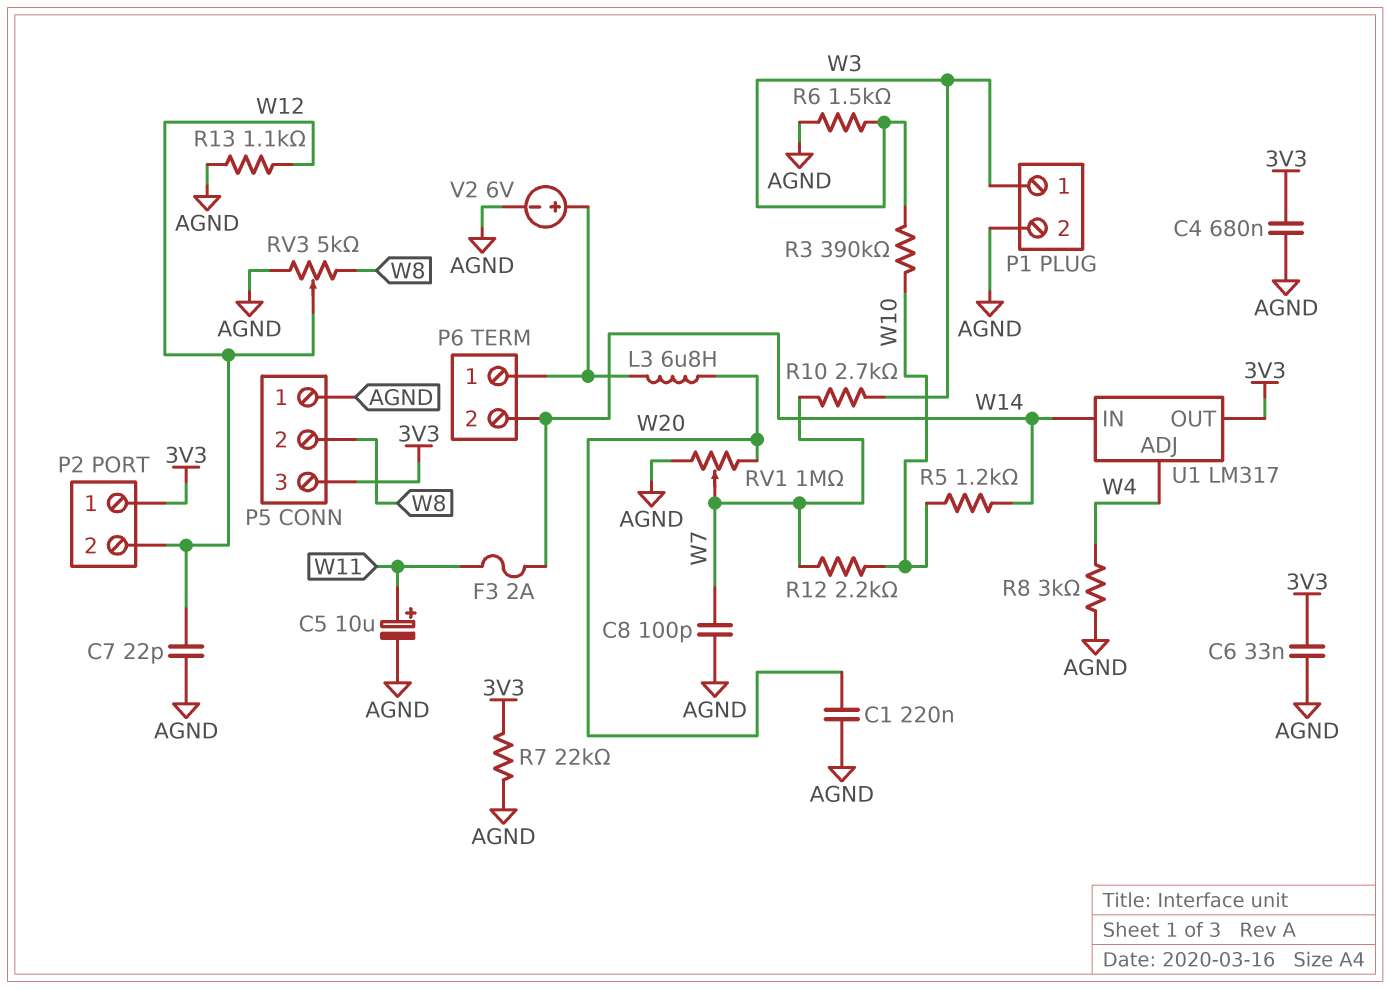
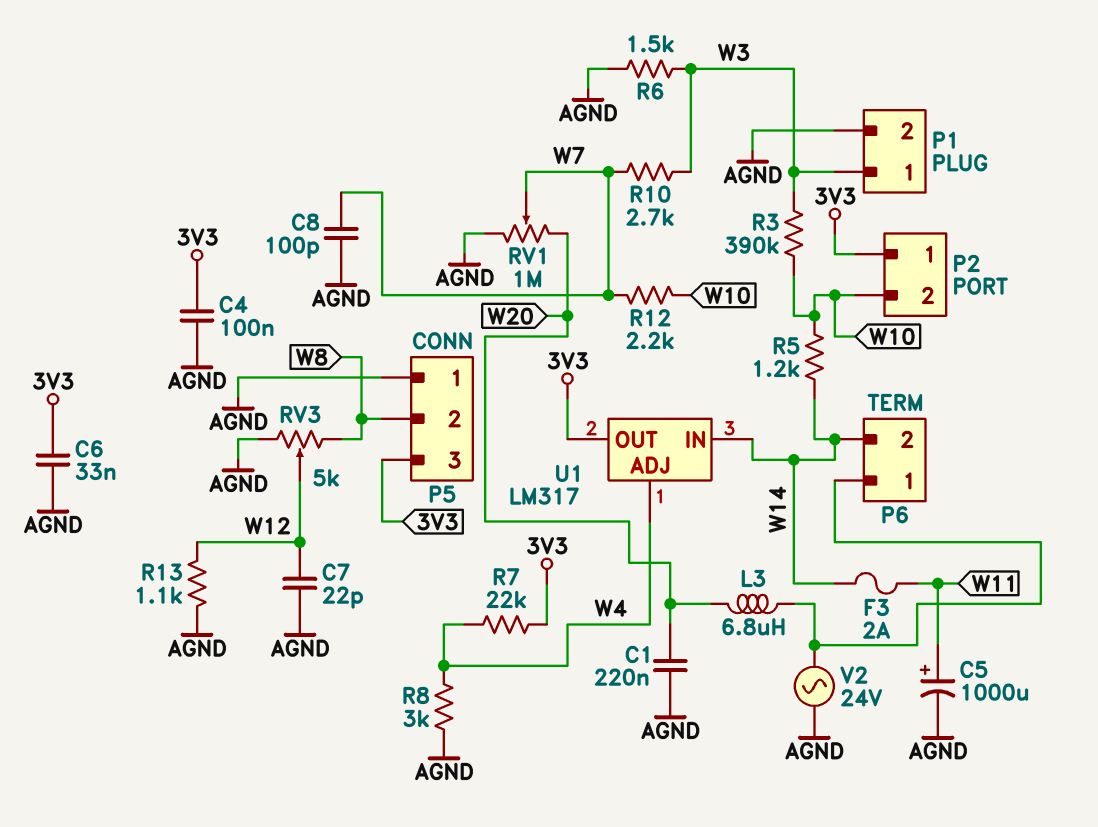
C4: 680nF (3V3, AGND) -> 100nF (3V3, AGND)
C5: 10uF (plus W11, minus AGND) -> 1000uF (plus W11, minus AGND)
P2 pin 2: W12 -> W10
R7: 22k (3V3, AGND) -> 22k (3V3, W4)
V2: 6V (plus P6/1, minus AGND) -> AC 24V (AGND, P6/1)

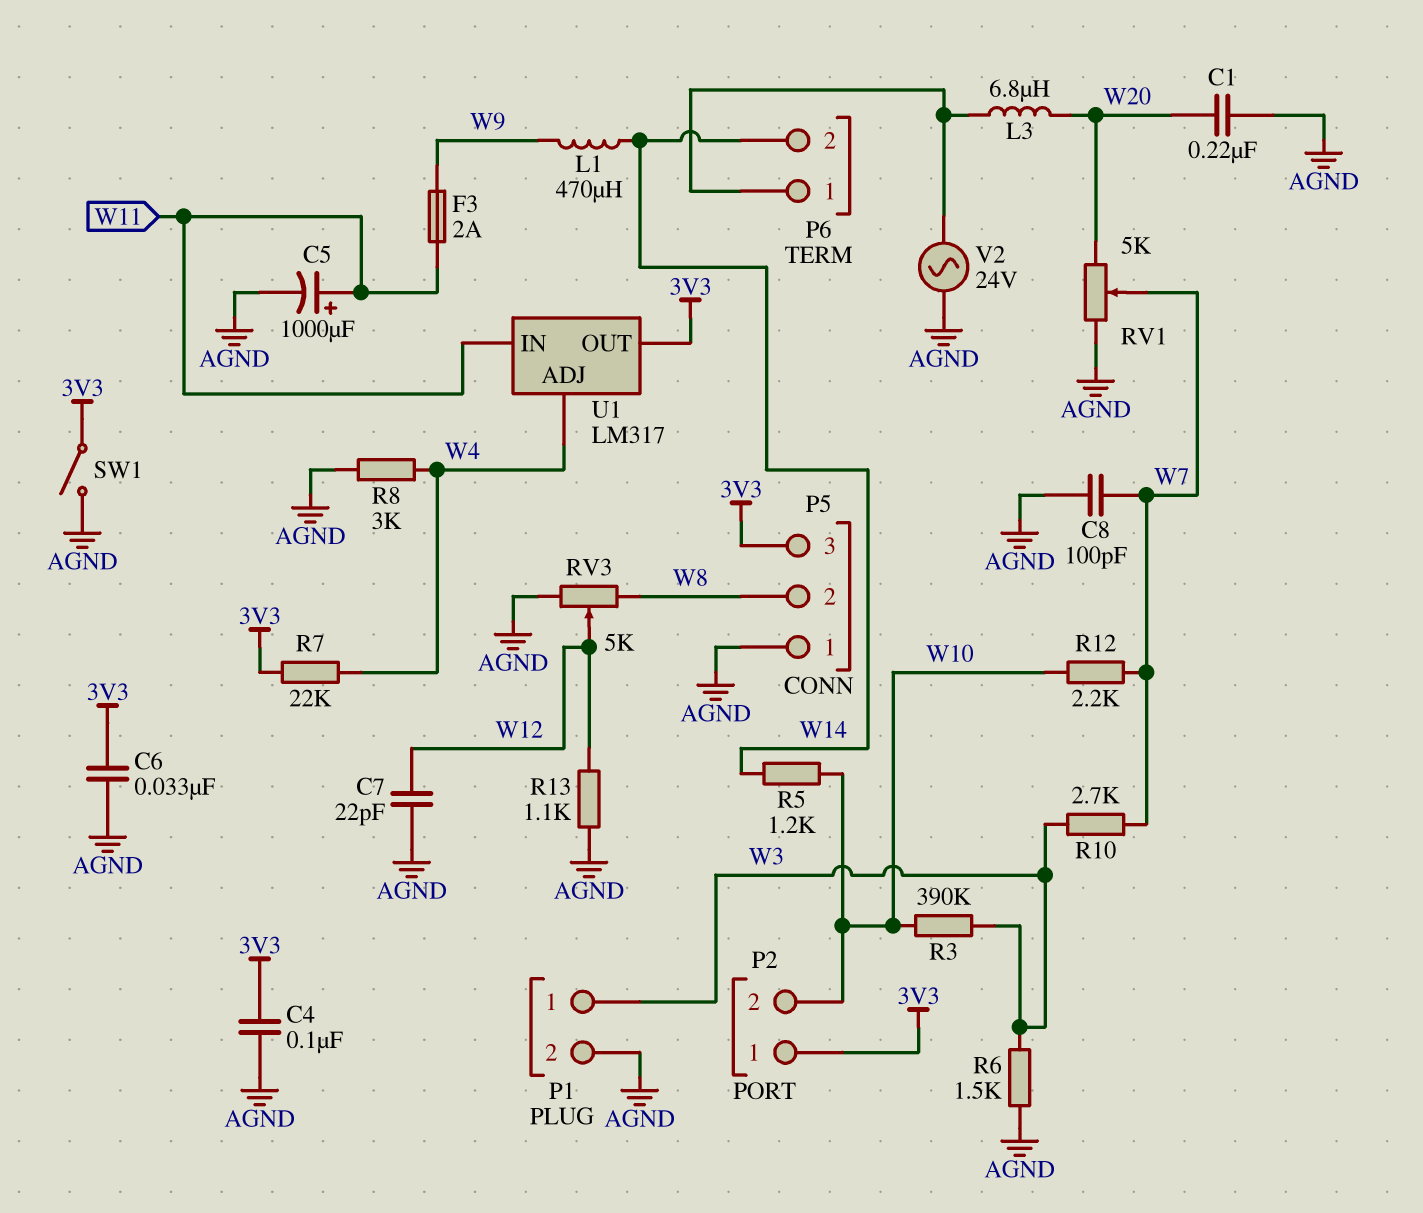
F3: 2A (W11, W14) -> 2A (W9, W11)
L1: none -> 470uH (W9, W14)
RV1: 1M (AGND, W20, wiper W7) -> 5k (AGND, W20, wiper W7)
SW1: none -> switch (3V3, AGND)
U1 pin IN: W14 -> W11

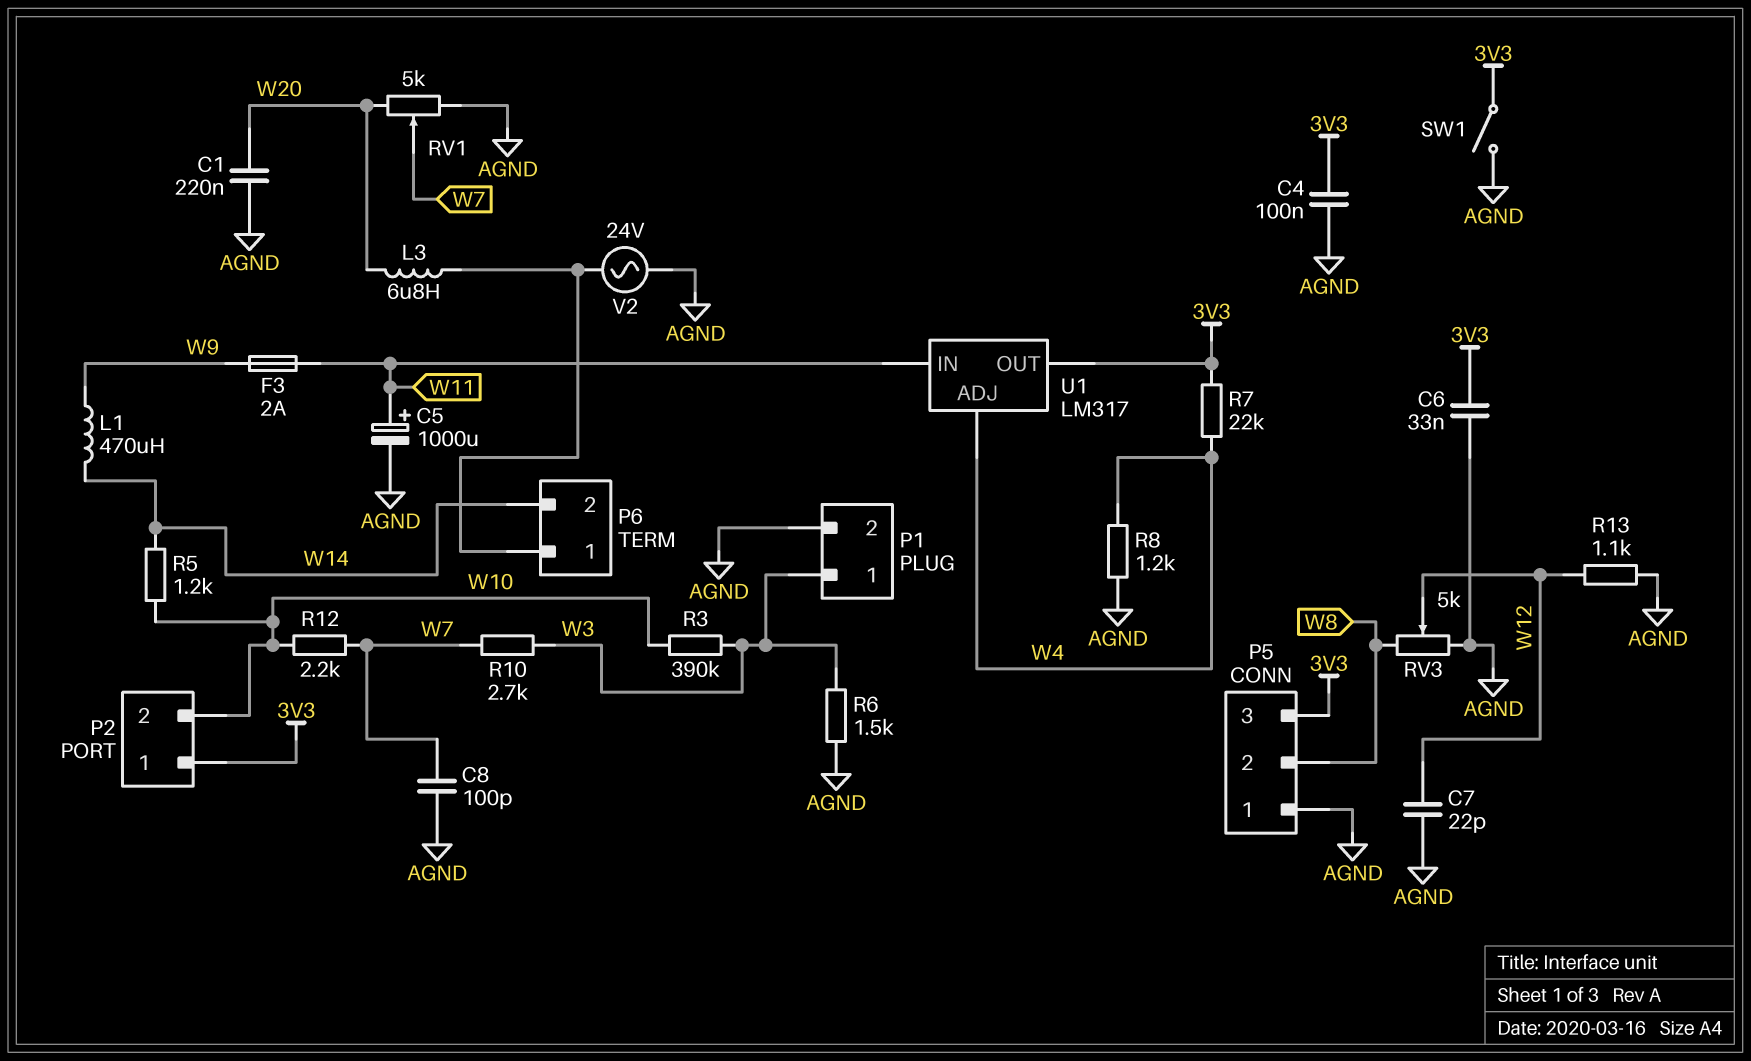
R8: 3k (AGND, W4) -> 1.2k (AGND, W4)

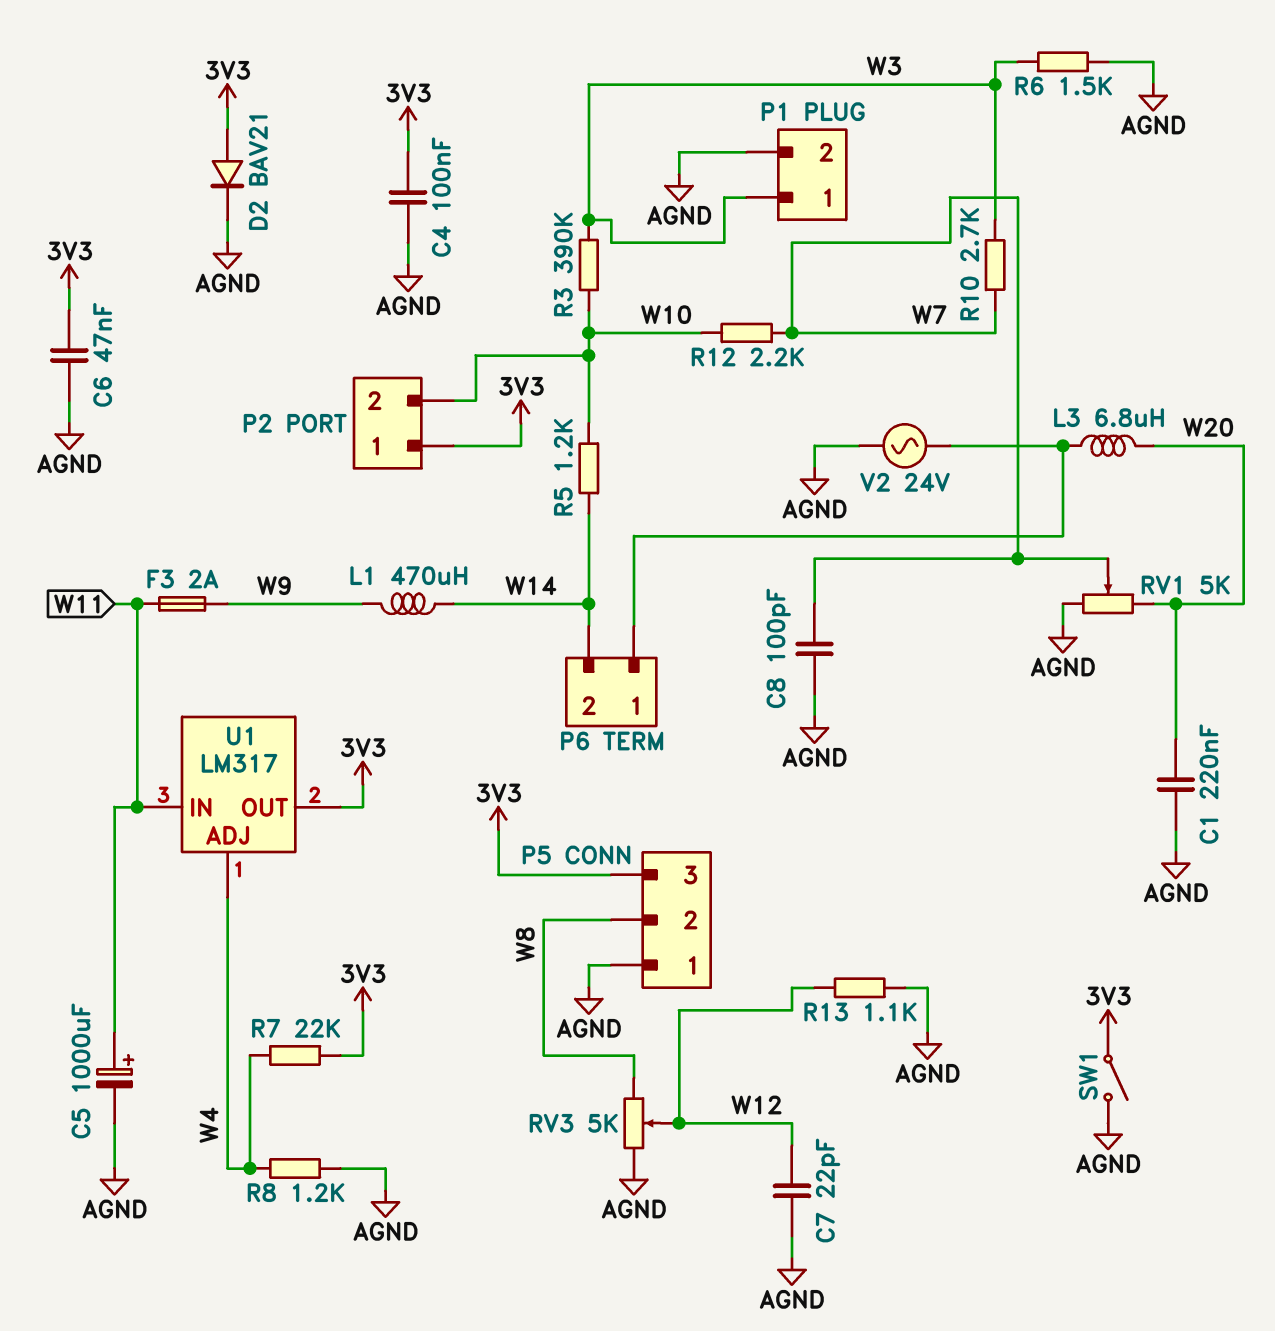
C6: 33nF (3V3, AGND) -> 47nF (3V3, AGND)
D2: none -> diode BAV21 (A 3V3, K AGND)

